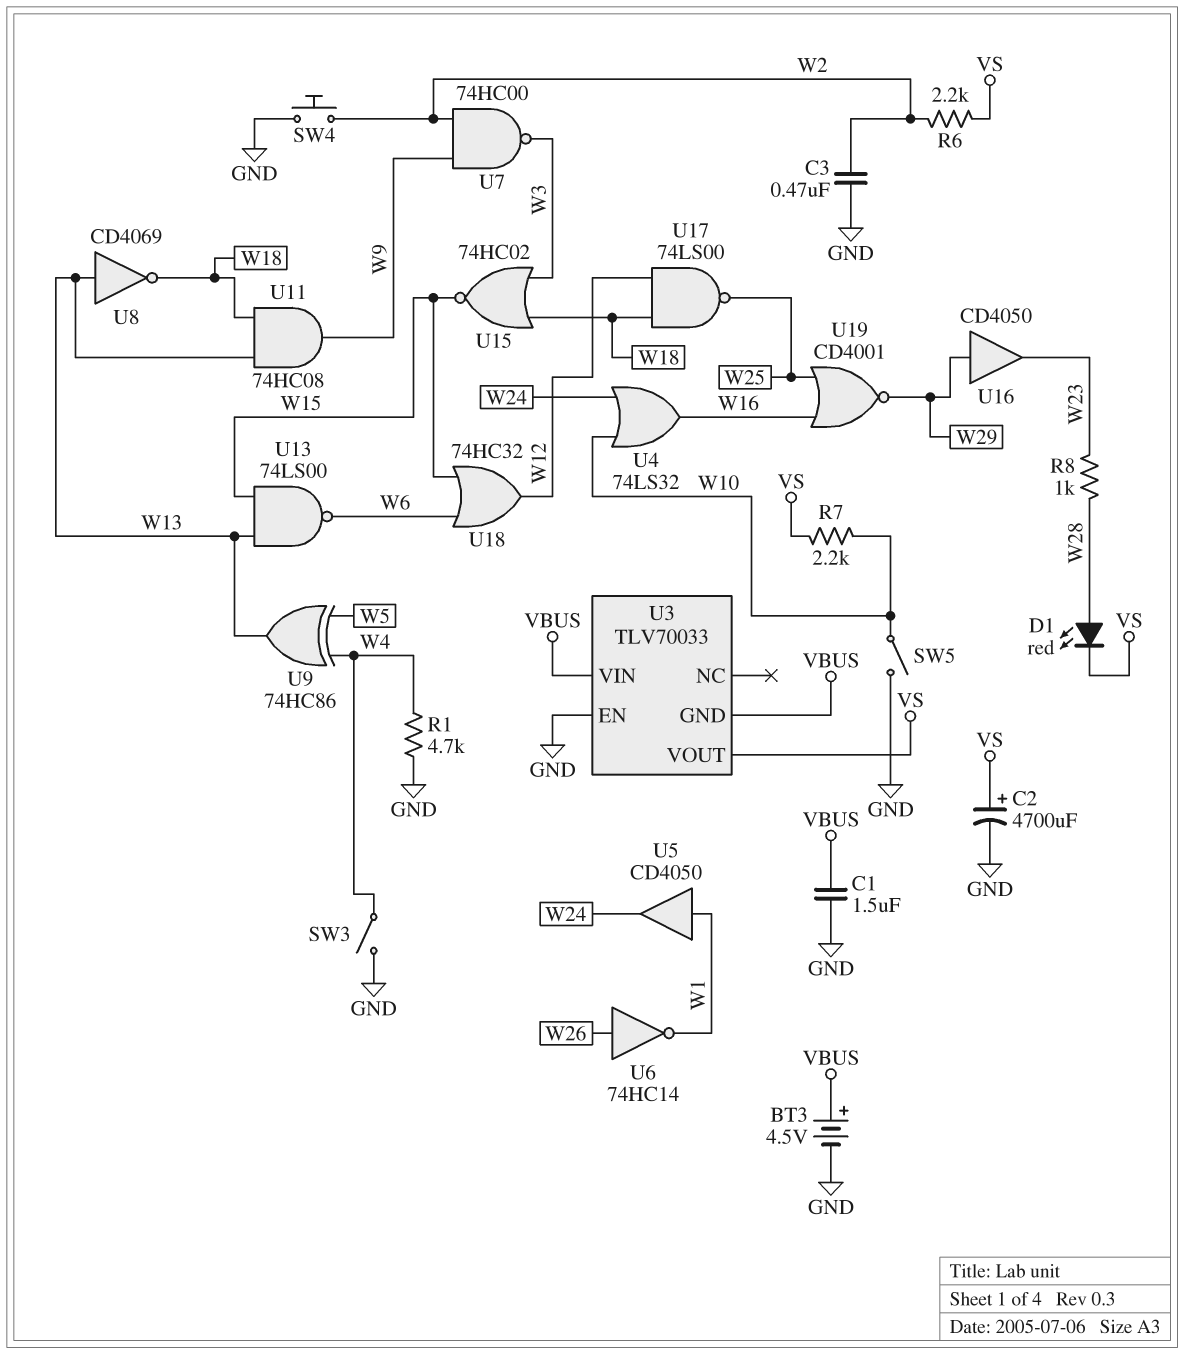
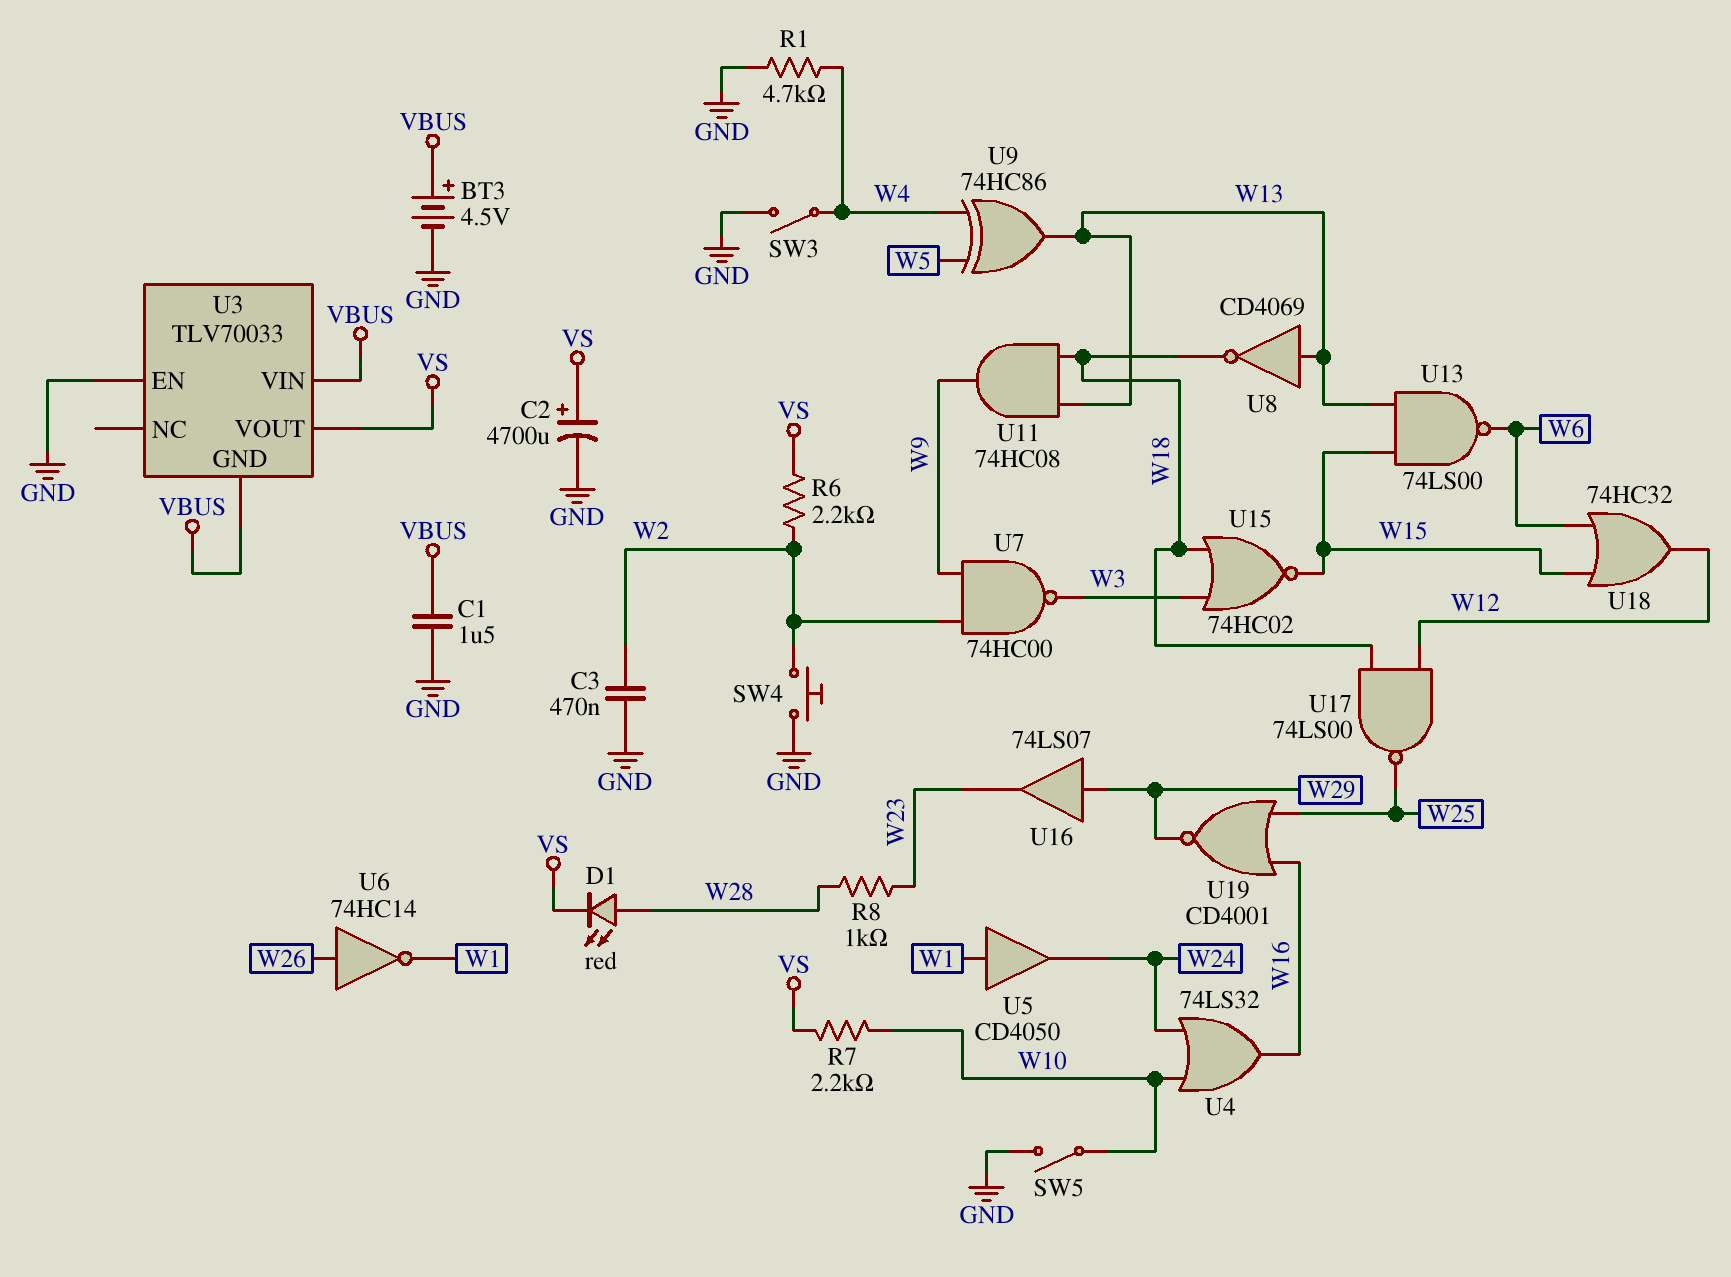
U16: buffer CD4050 (in W29, out W23) -> buffer 74LS07 (in W29, out W23)

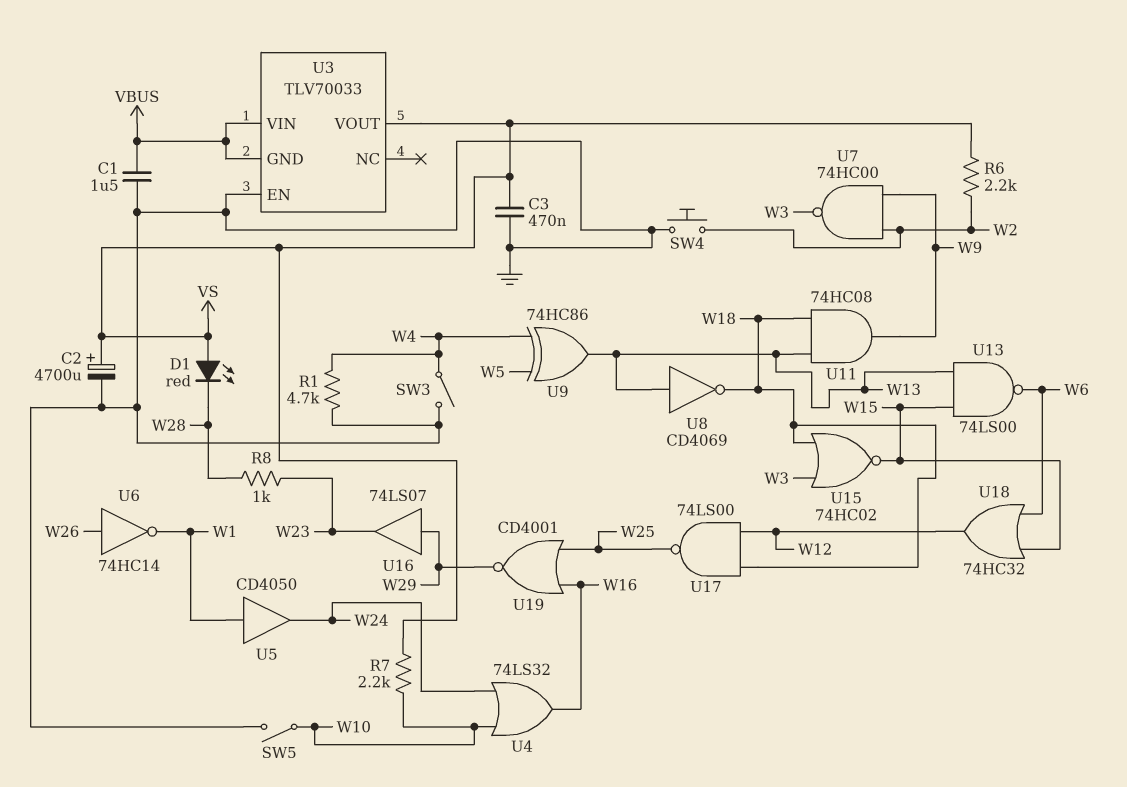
BT3: 4.5V (plus VBUS, minus GND) -> none
C3: 470nF (GND, W2) -> 470nF (GND, VS)
D1: LED red (A W28, K VS) -> LED red (A VS, K W28)

